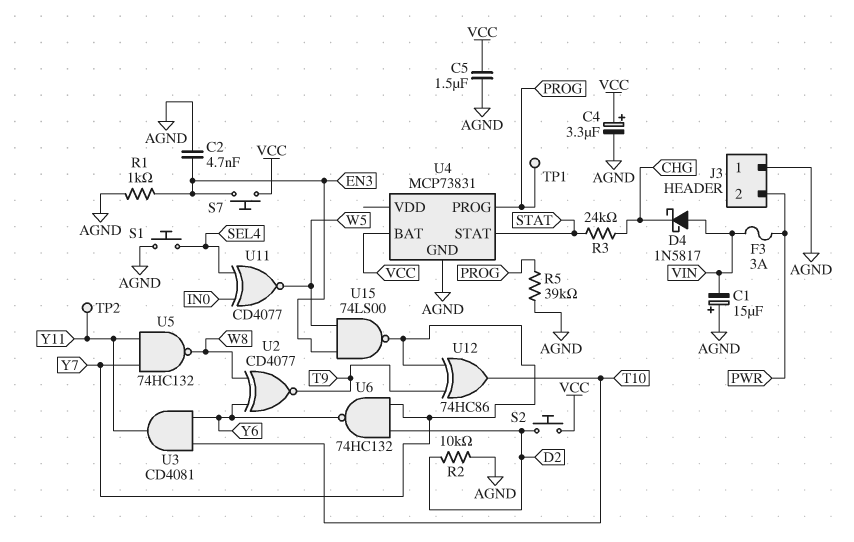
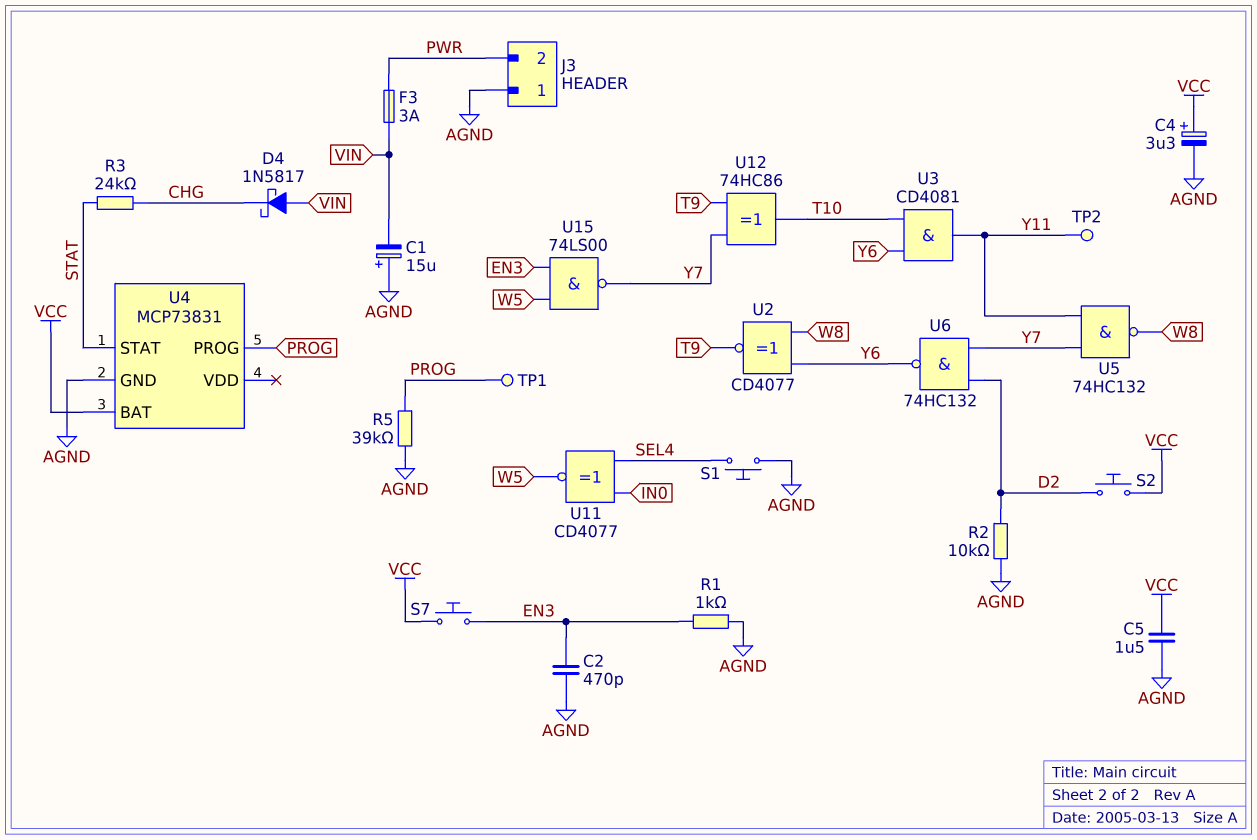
C2: 4.7nF (AGND, EN3) -> 470pF (AGND, EN3)

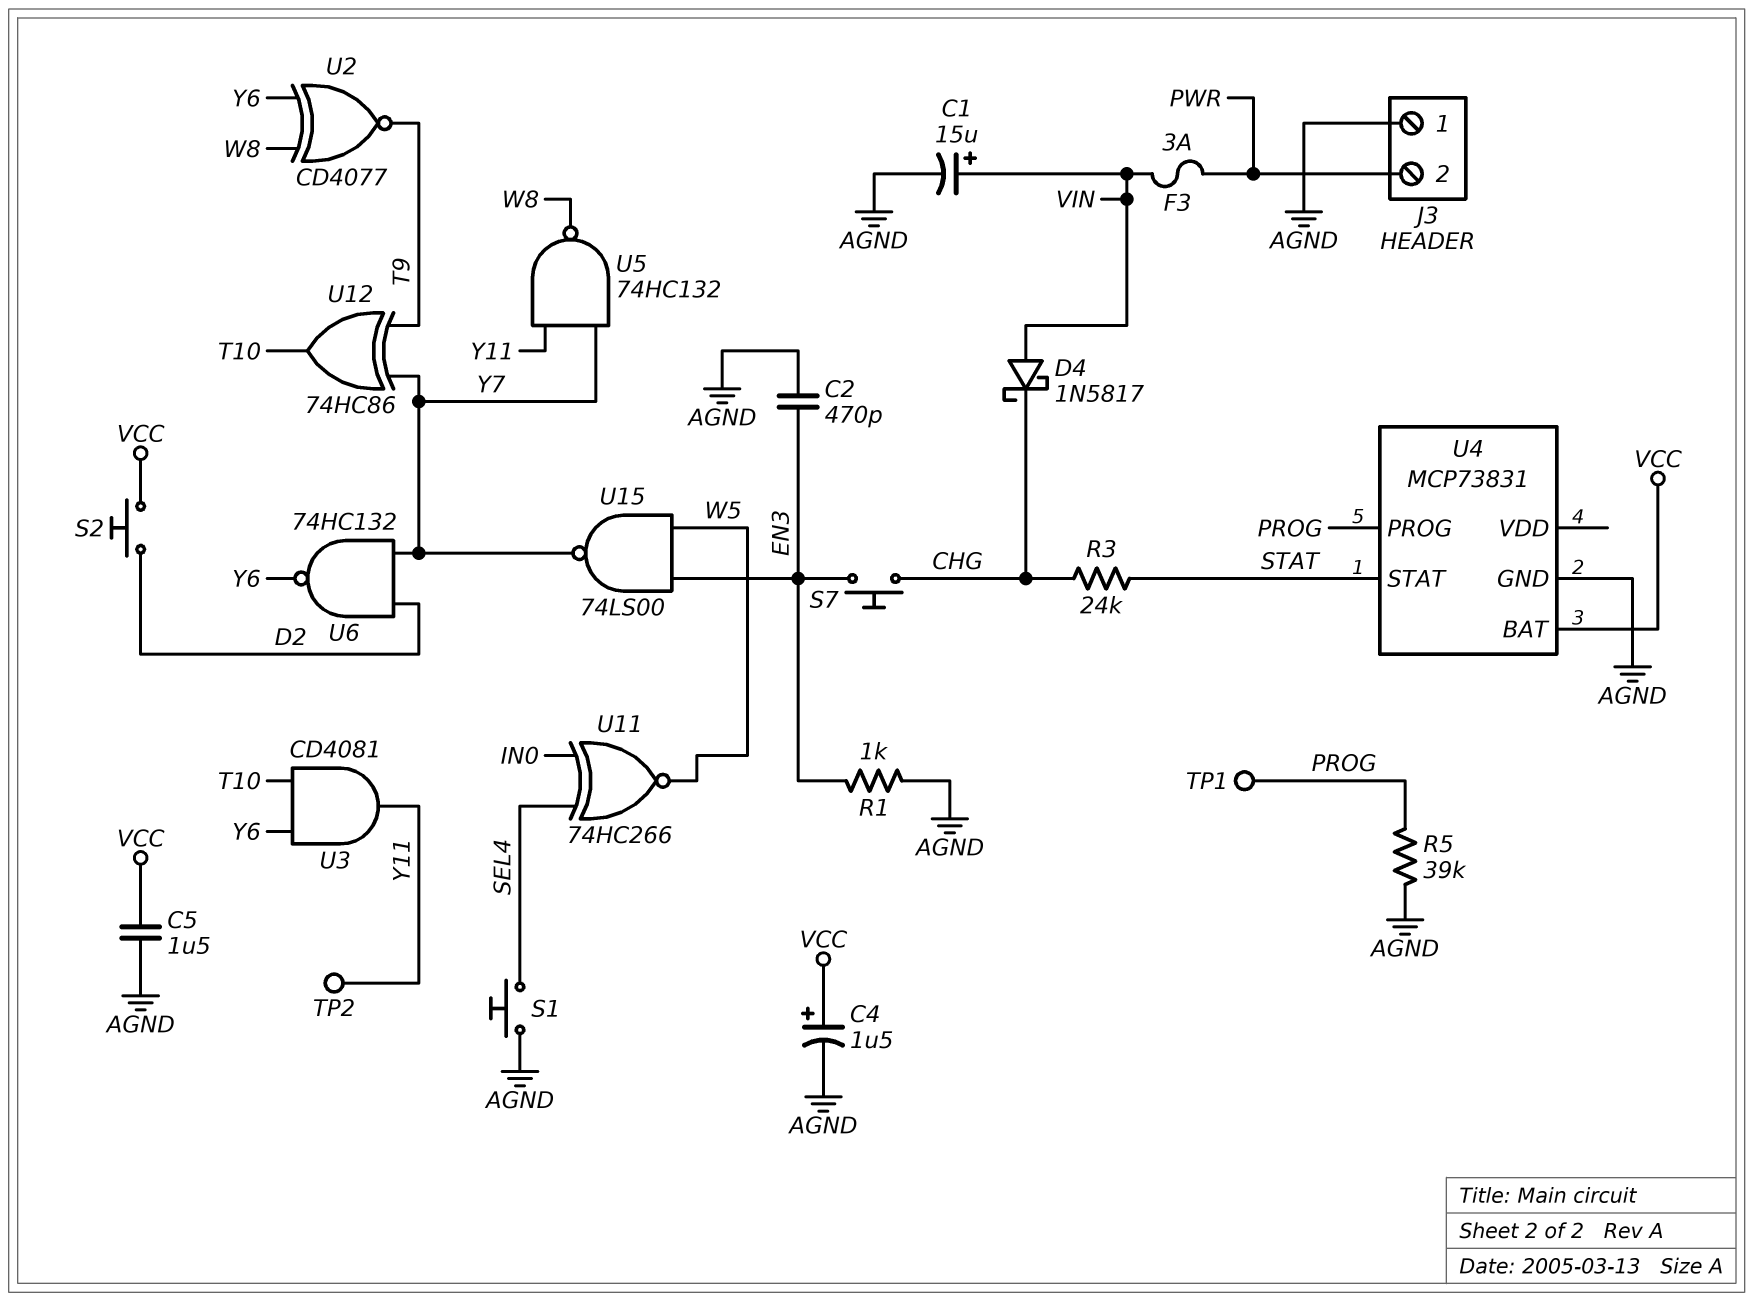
C1: 15uF (plus AGND, minus VIN) -> 15uF (plus VIN, minus AGND)
C4: 3.3uF (plus VCC, minus AGND) -> 1.5uF (plus VCC, minus AGND)
R2: 10k (AGND, D2) -> none
S7: button (EN3, VCC) -> button (CHG, EN3)
U11: XNOR CD4077 (in IN0, in SEL4, out W5) -> XNOR 74HC266 (in IN0, in SEL4, out W5)

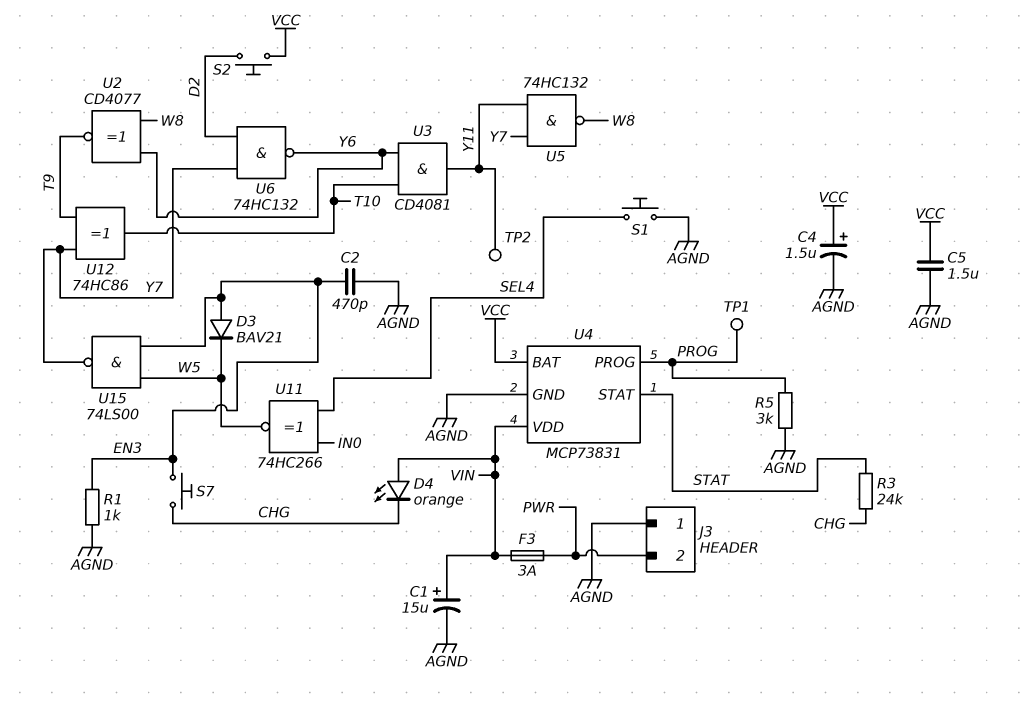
D3: none -> diode BAV21 (A EN3, K W5)
D4: schottky 1N5817 (A VIN, K CHG) -> LED orange (A VIN, K CHG)
R5: 39k (AGND, PROG) -> 3k (AGND, PROG)
U4 pin VDD: none -> VIN

